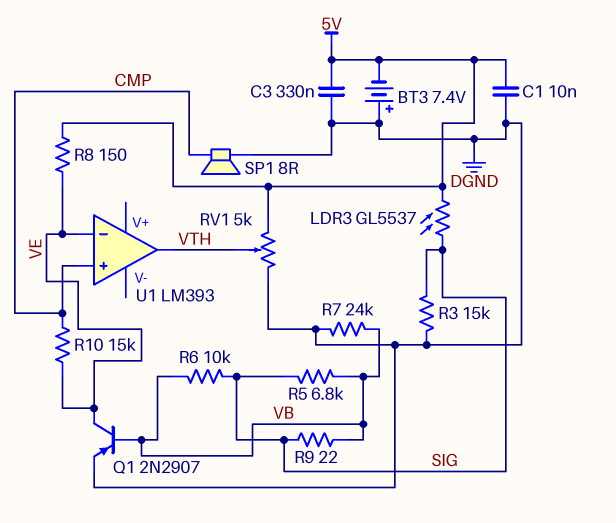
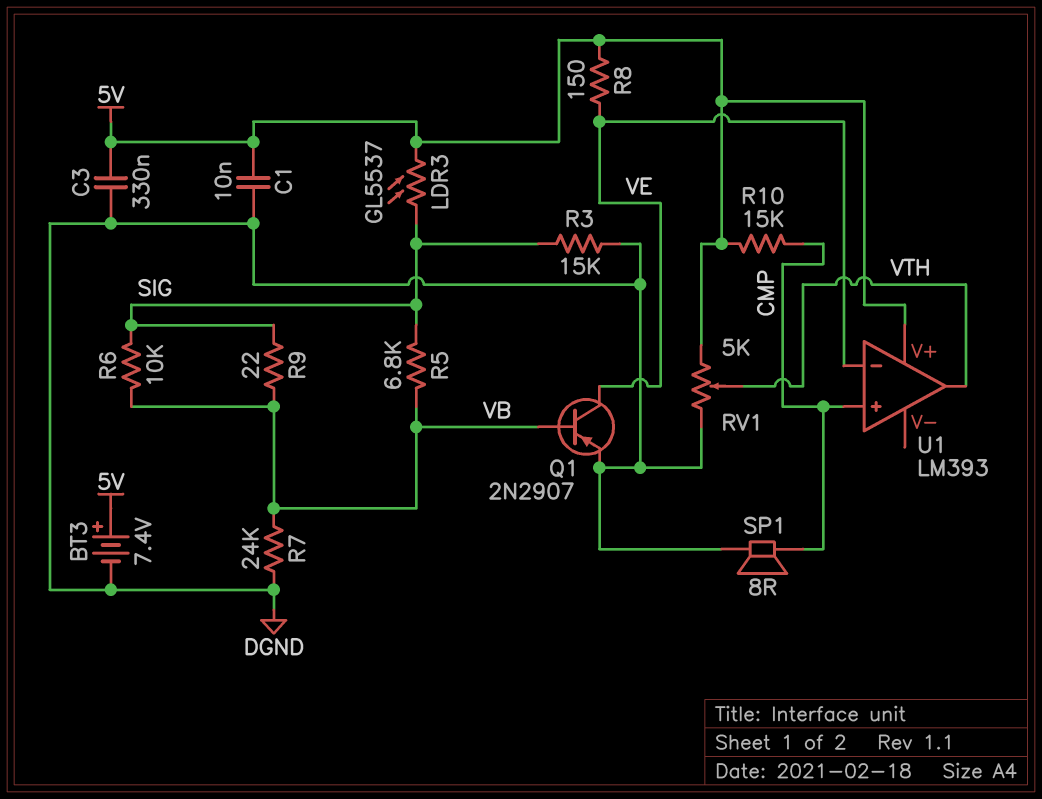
BT3: 7.4V (plus DGND, minus 5V) -> 7.4V (plus 5V, minus DGND)
R10: 15k (CMP, VE) -> 15k (5V, CMP)
U1 pin V+: none -> 5V

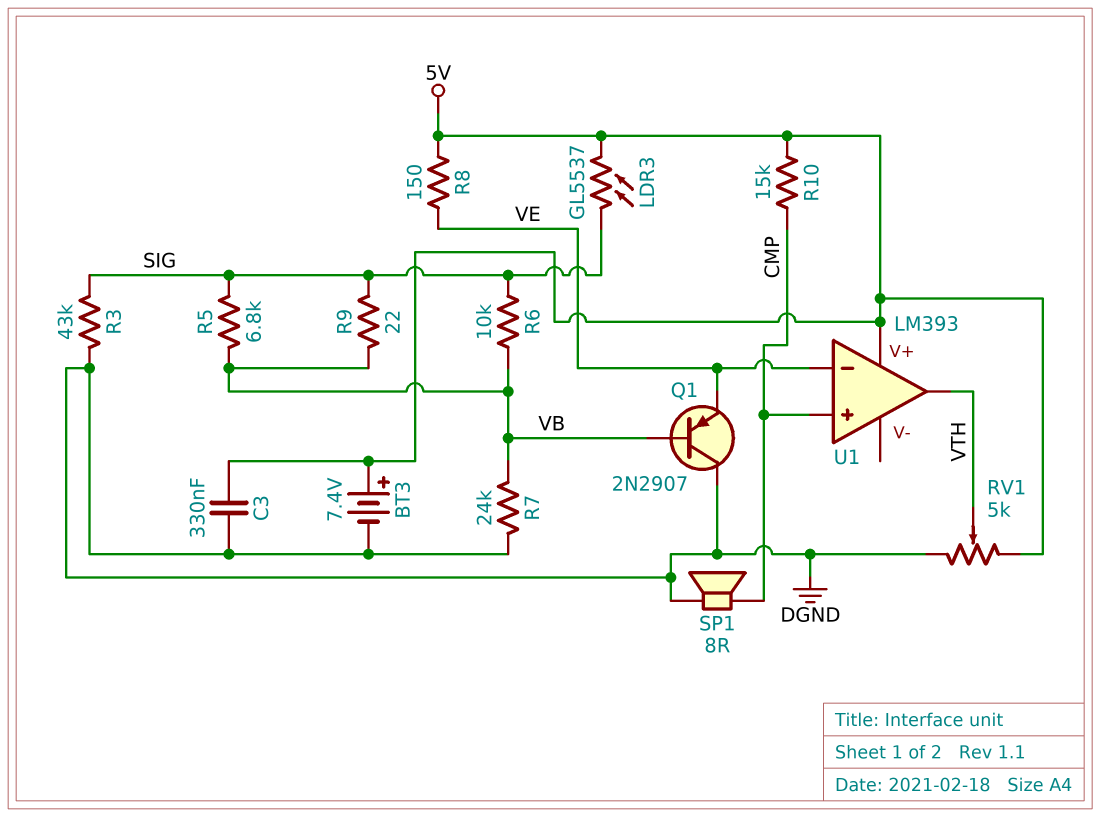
C1: 10nF (5V, DGND) -> none
Q1: PNP 2N2907 (B VB, C VE, E DGND) -> PNP 2N2907 (B VB, C DGND, E VE)
R3: 15k (DGND, SIG) -> 43k (DGND, SIG)

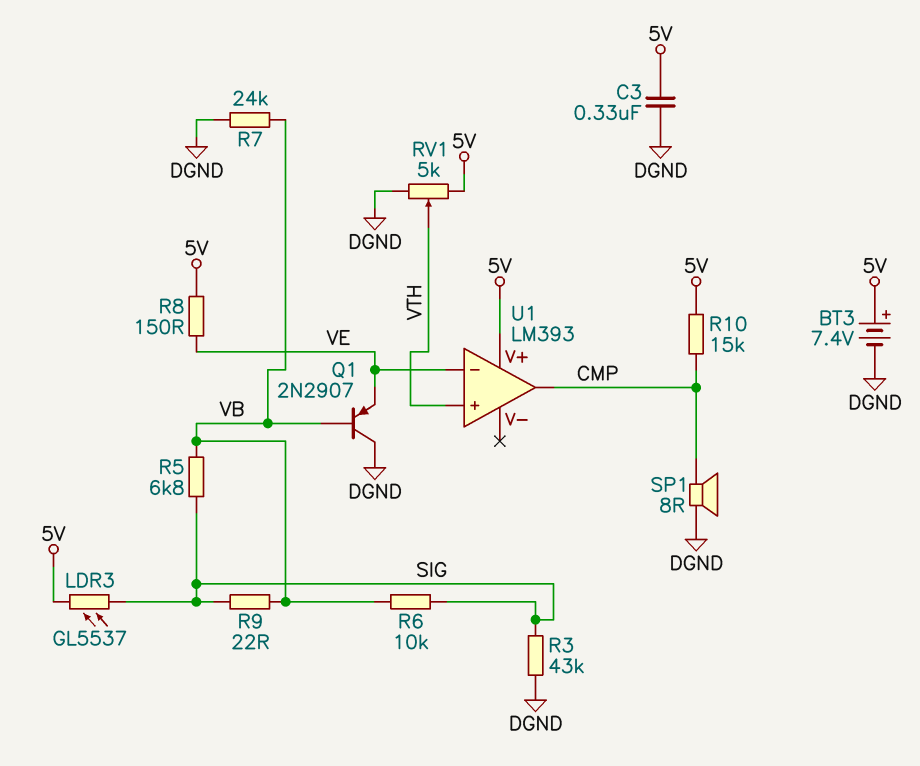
U1 pin in+: CMP -> VTH
U1 pin out: VTH -> CMP

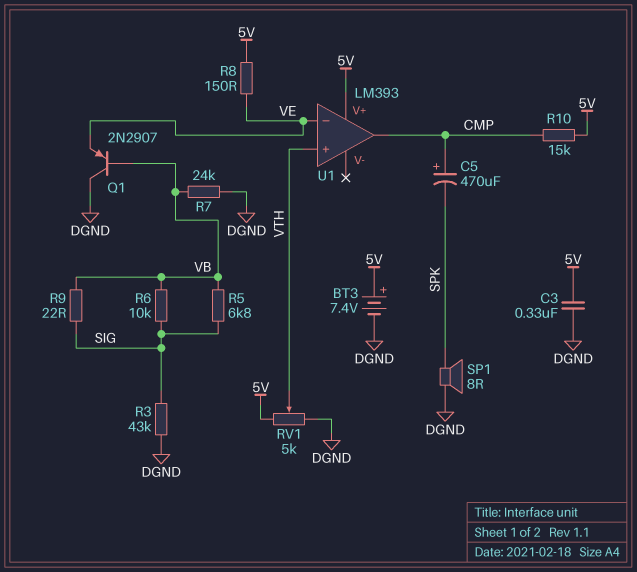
C5: none -> 470uF (plus CMP, minus SPK)
LDR3: GL5537 (5V, SIG) -> none
SP1: speaker 8R (CMP, DGND) -> speaker 8R (DGND, SPK)

